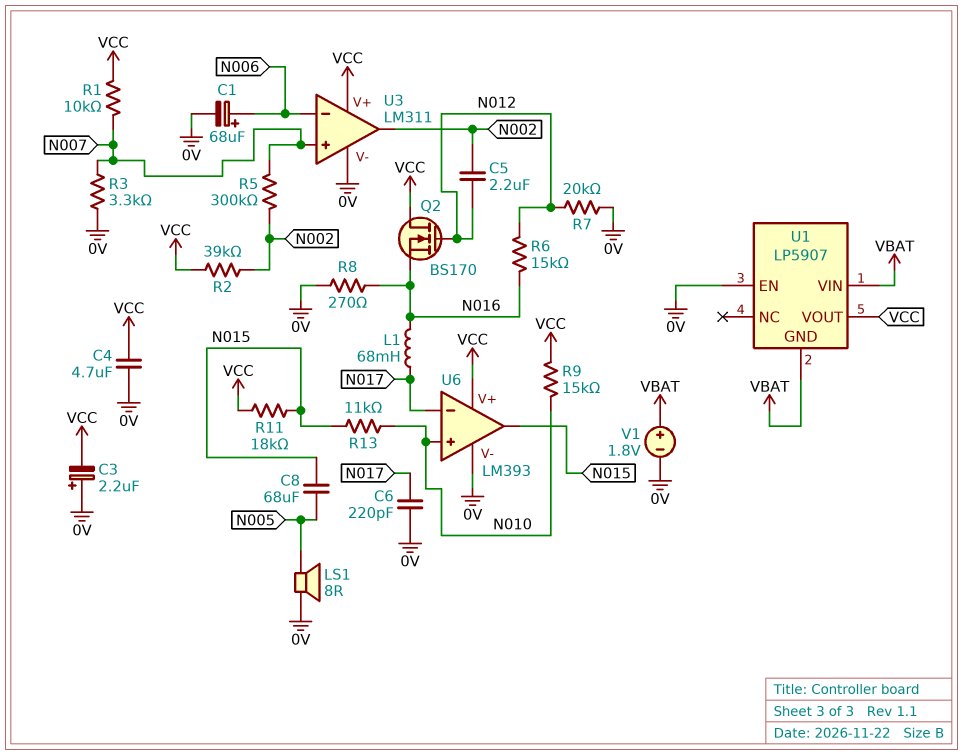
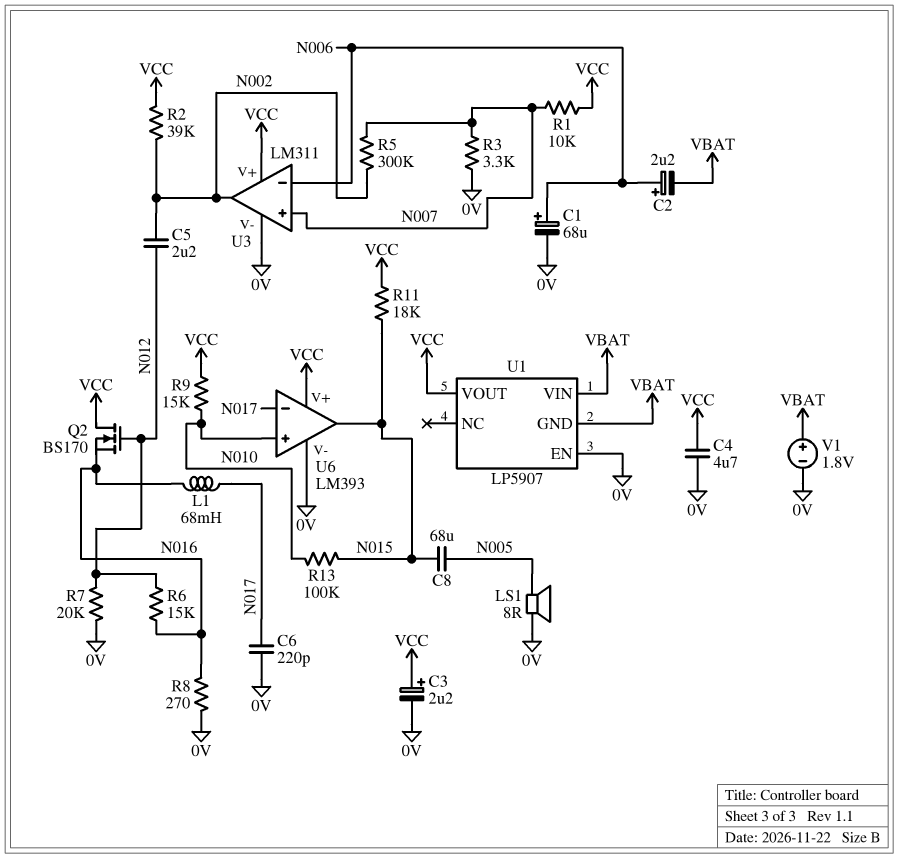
C2: none -> 2.2uF (plus N006, minus VBAT)
C3: 2.2uF (plus 0V, minus VCC) -> 2.2uF (plus VCC, minus 0V)
R13: 11k (N010, N015) -> 100k (N010, N015)

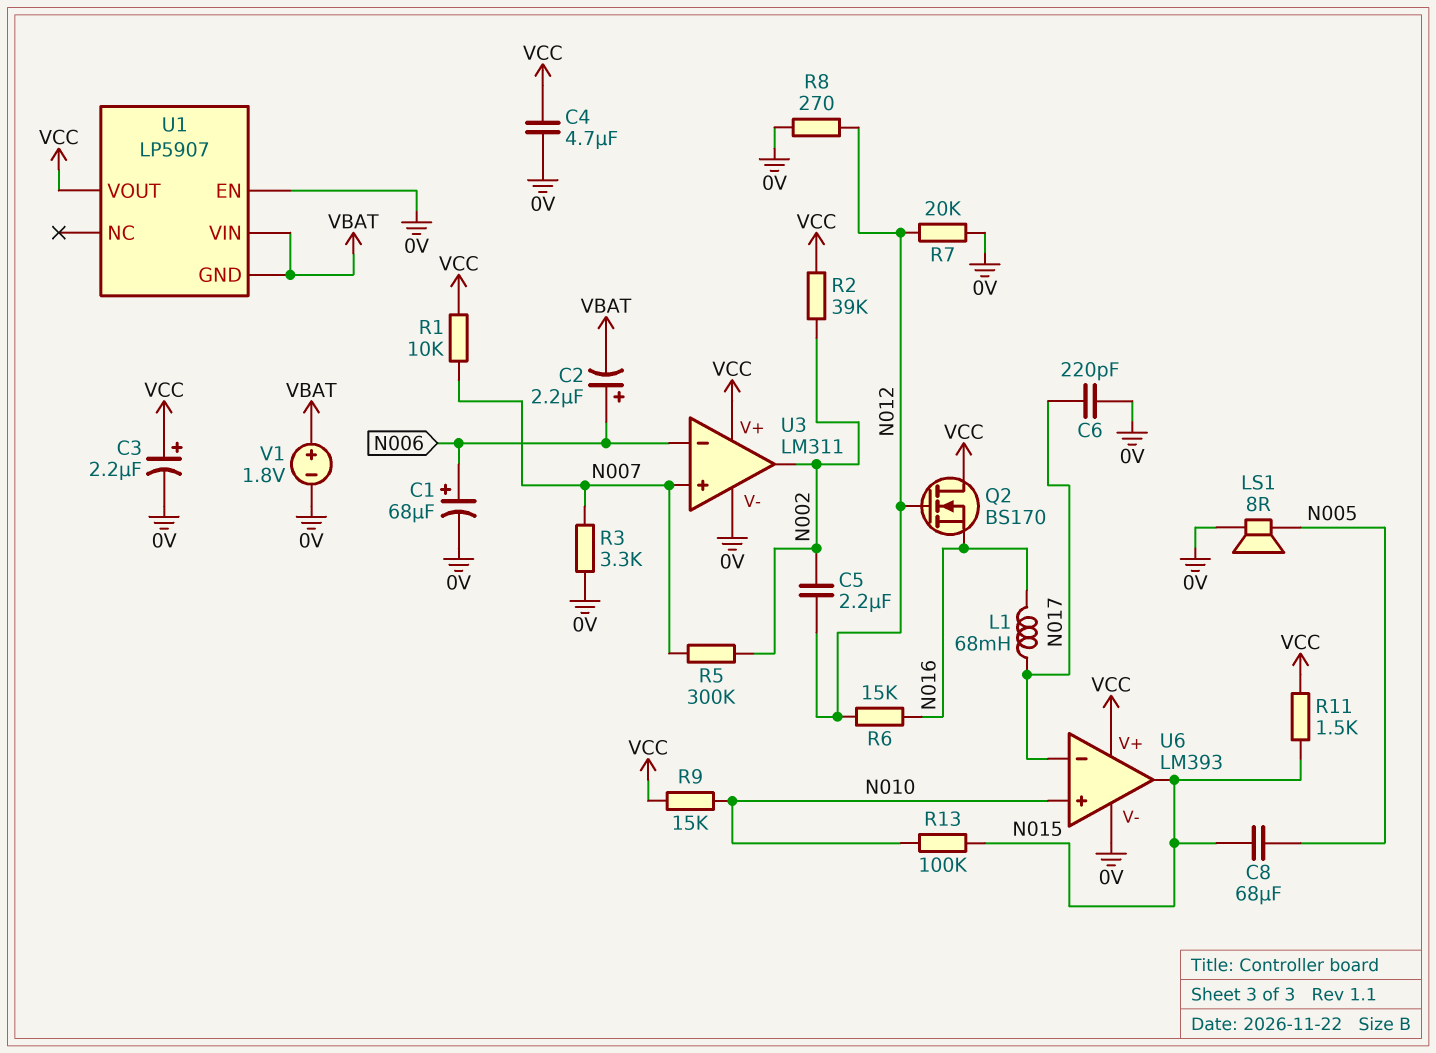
R8: 270 (0V, N016) -> 270 (0V, N012)
R11: 18k (N015, VCC) -> 1.5k (N015, VCC)

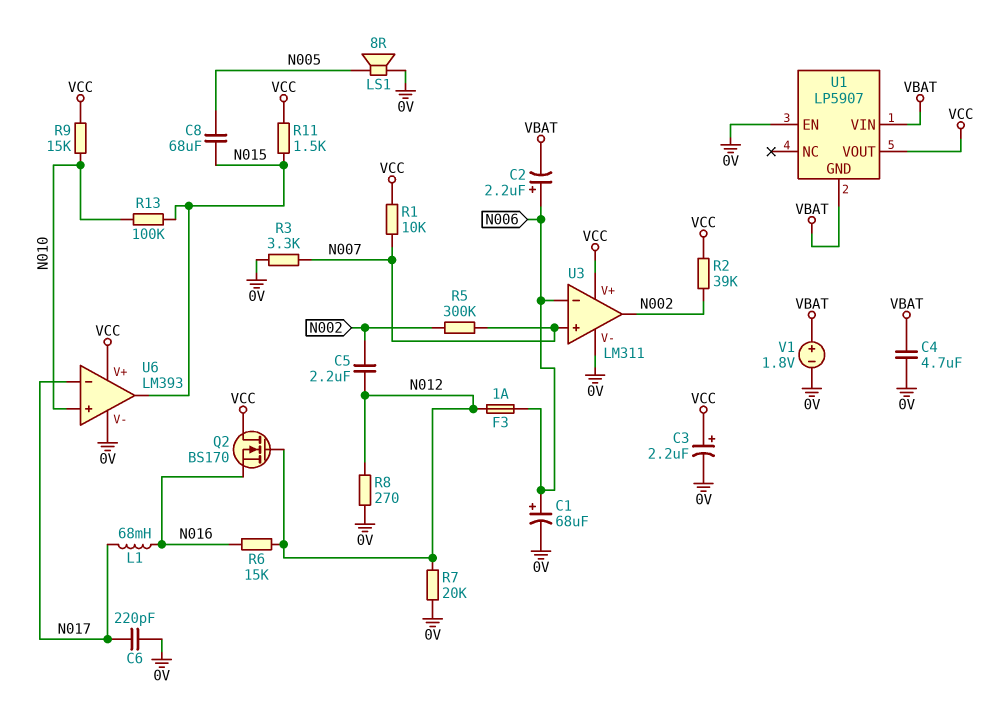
C4: 4.7uF (0V, VCC) -> 4.7uF (0V, VBAT)
F3: none -> 1A (N006, N012)

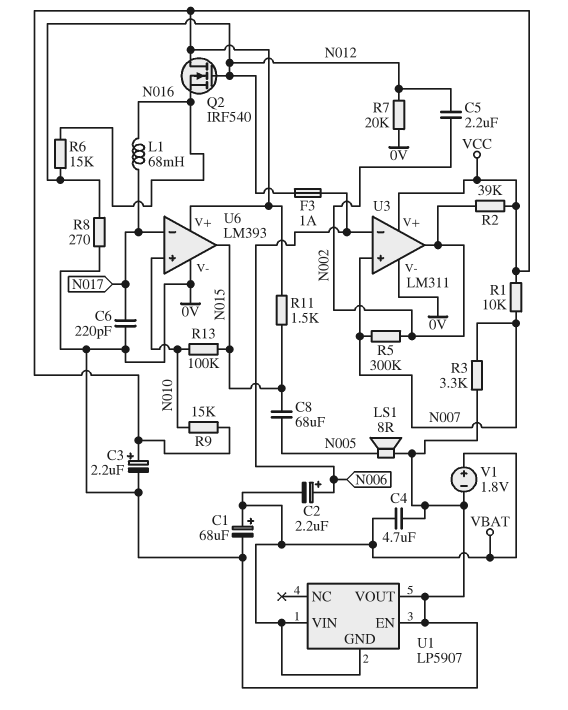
C1: 68uF (plus N006, minus 0V) -> 68uF (plus VBAT, minus 0V)
Q2: NMOS BS170 (G N012, D VCC, S N016) -> NMOS IRF540 (G N012, D VCC, S N016)
U1 pin VOUT: VCC -> 0V

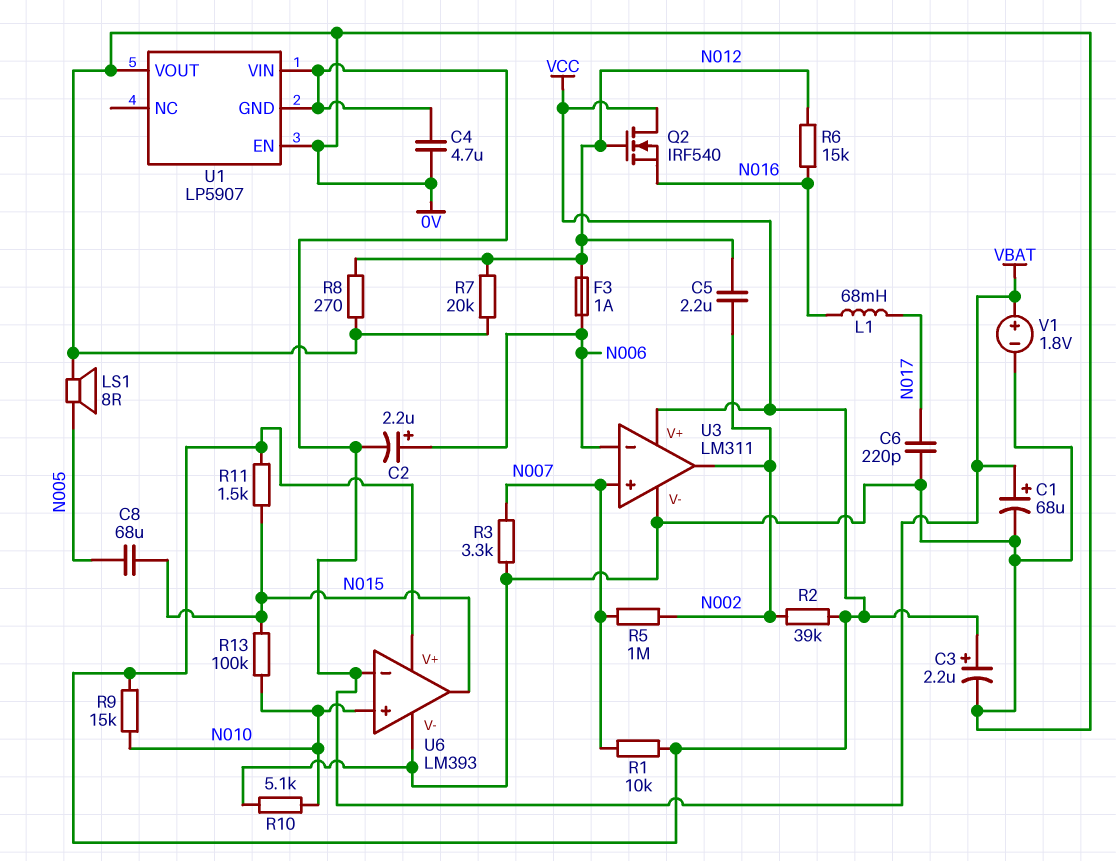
R5: 300k (N002, N007) -> 1M (N002, N007)
R10: none -> 5.1k (0V, N010)
U6 pin in-: N017 -> VBAT

